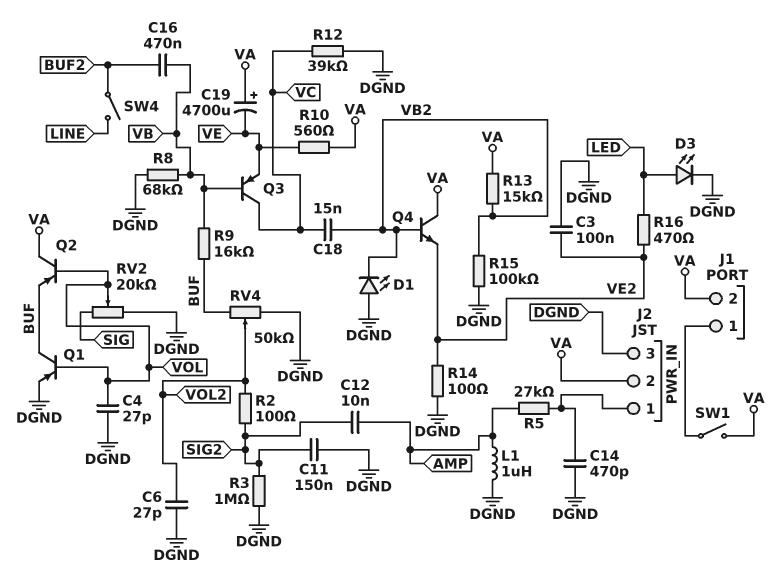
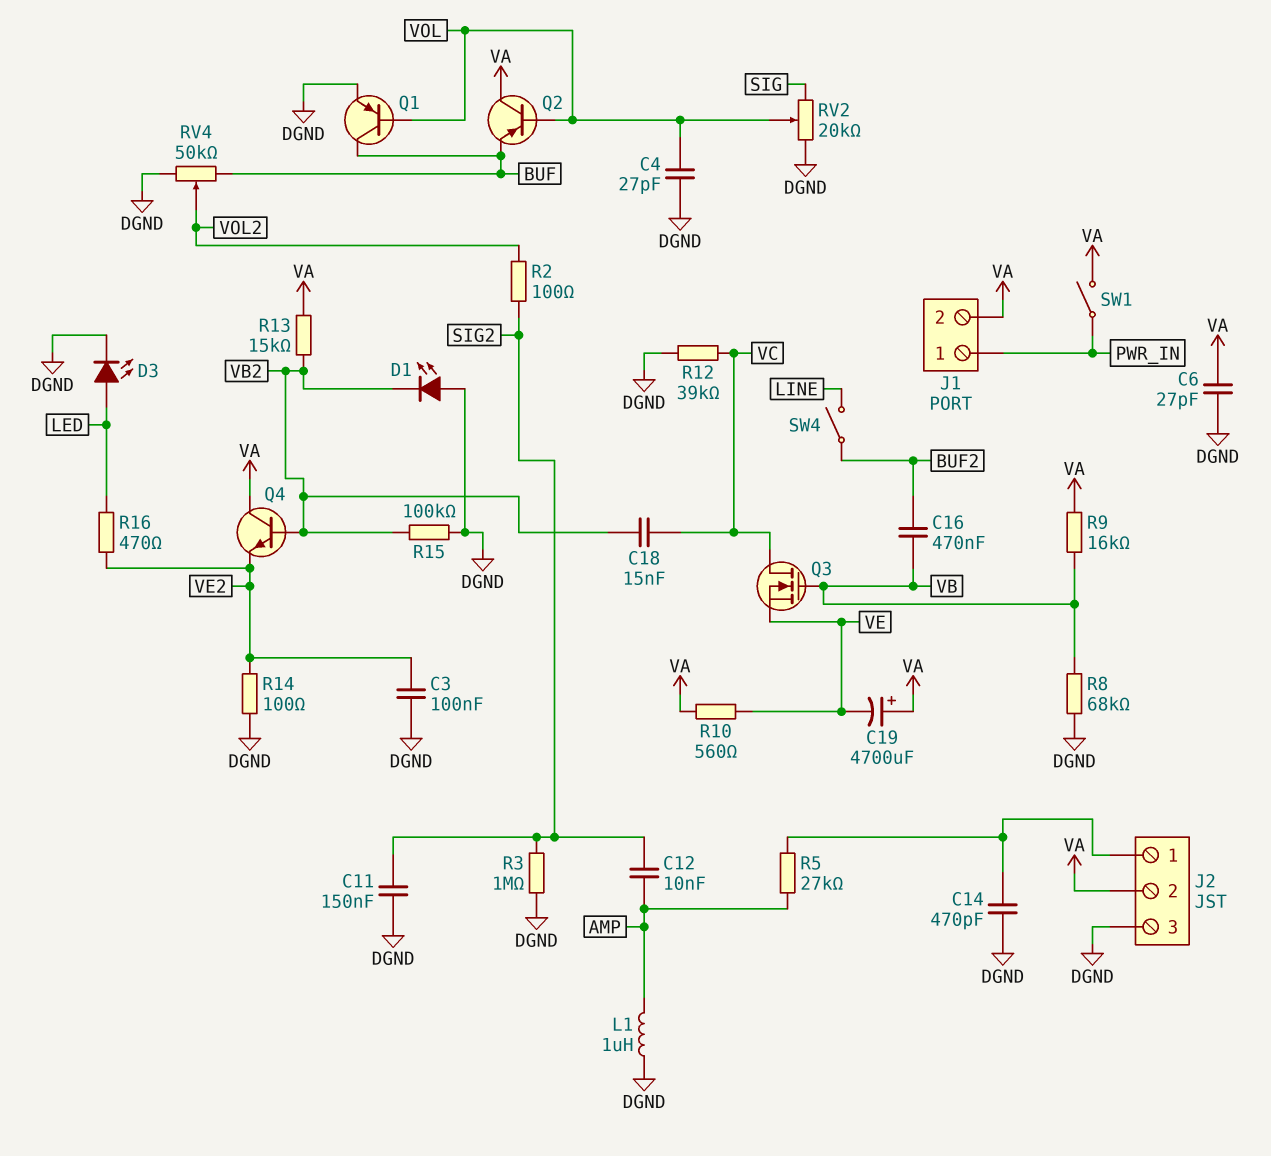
C6: 27pF (DGND, VOL2) -> 27pF (DGND, VA)
Q3: PNP (B VB, C VC, E VE) -> NMOS (G VB, D VC, S VE)
R9: 16k (BUF, VB) -> 16k (VA, VB)

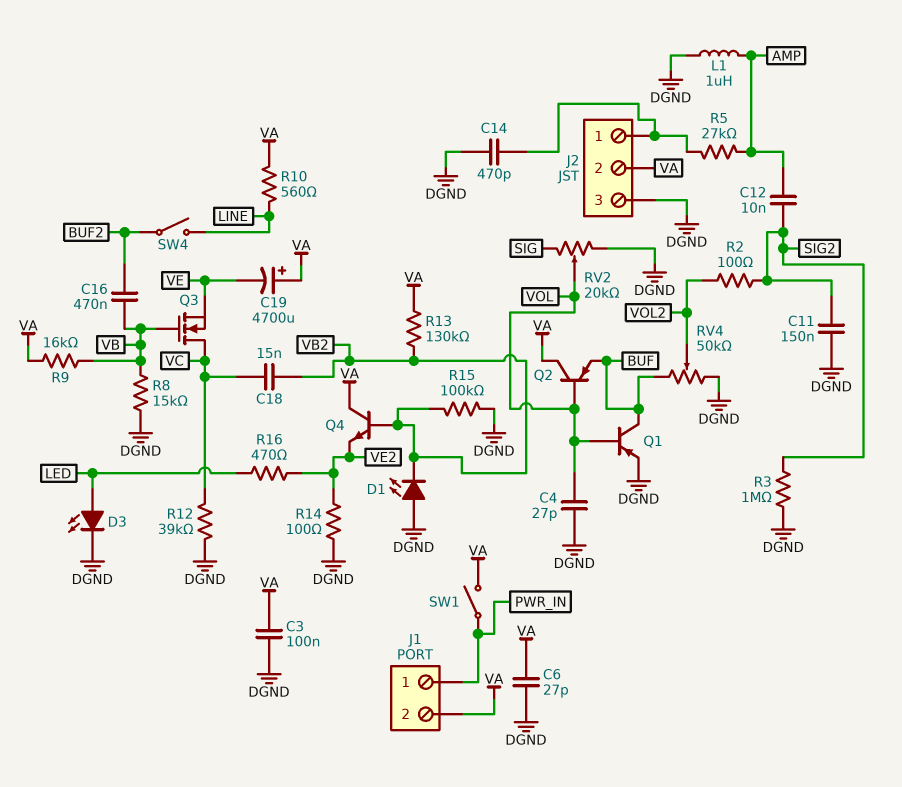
C3: 100nF (DGND, VE2) -> 100nF (DGND, VA)
R8: 68k (DGND, VB) -> 15k (DGND, VB)
R10: 560 (VA, VE) -> 560 (LINE, VA)
R13: 15k (VA, VB2) -> 130k (VA, VB2)

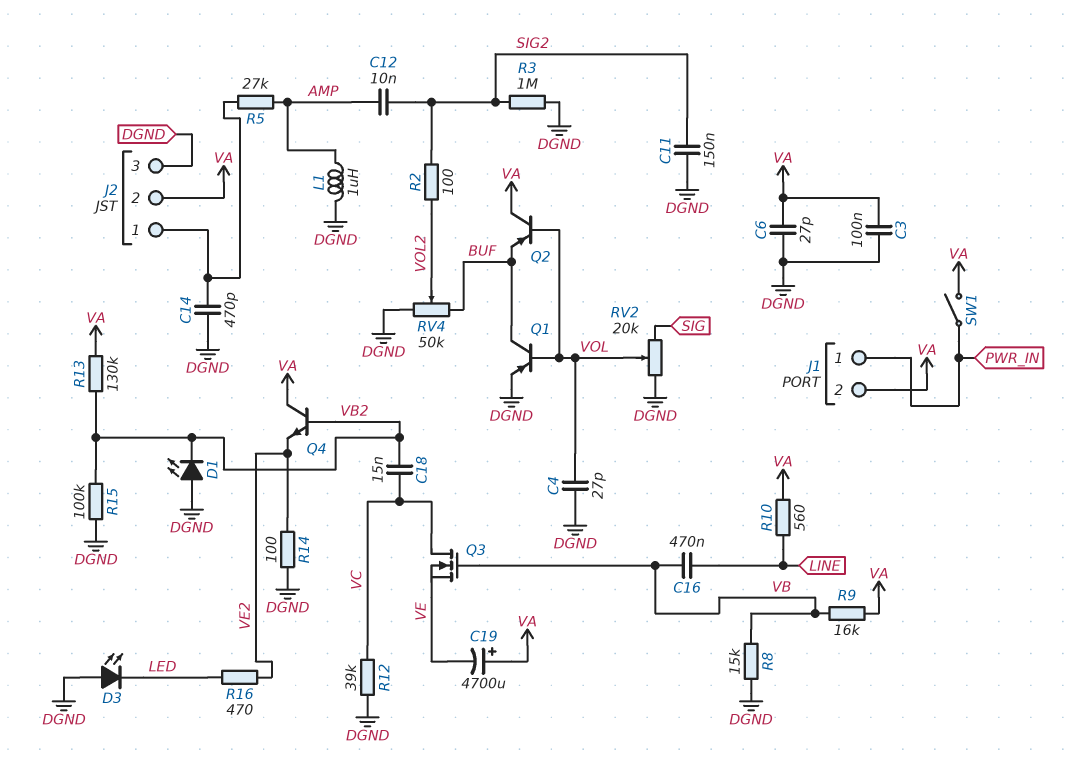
C16: 470nF (BUF2, VB) -> 470nF (LINE, VB)
D3: LED (A LED, K DGND) -> LED (A DGND, K LED)
SW4: switch (BUF2, LINE) -> none

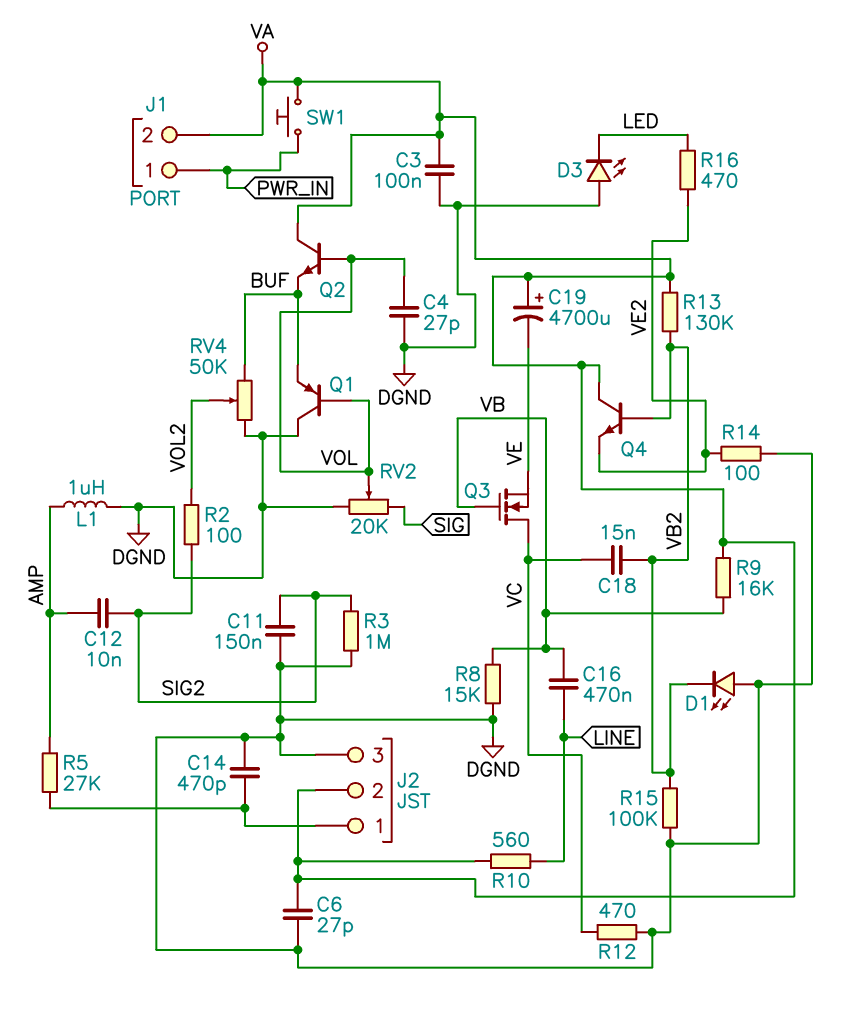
Q1: PNP (B VOL, C BUF, E DGND) -> PNP (B VOL, C DGND, E BUF)
Q2: PNP (B VOL, C VA, E BUF) -> NPN (B VOL, C VA, E BUF)
R12: 39k (DGND, VC) -> 470 (DGND, VC)
SW1: switch (PWR_IN, VA) -> button (PWR_IN, VA)

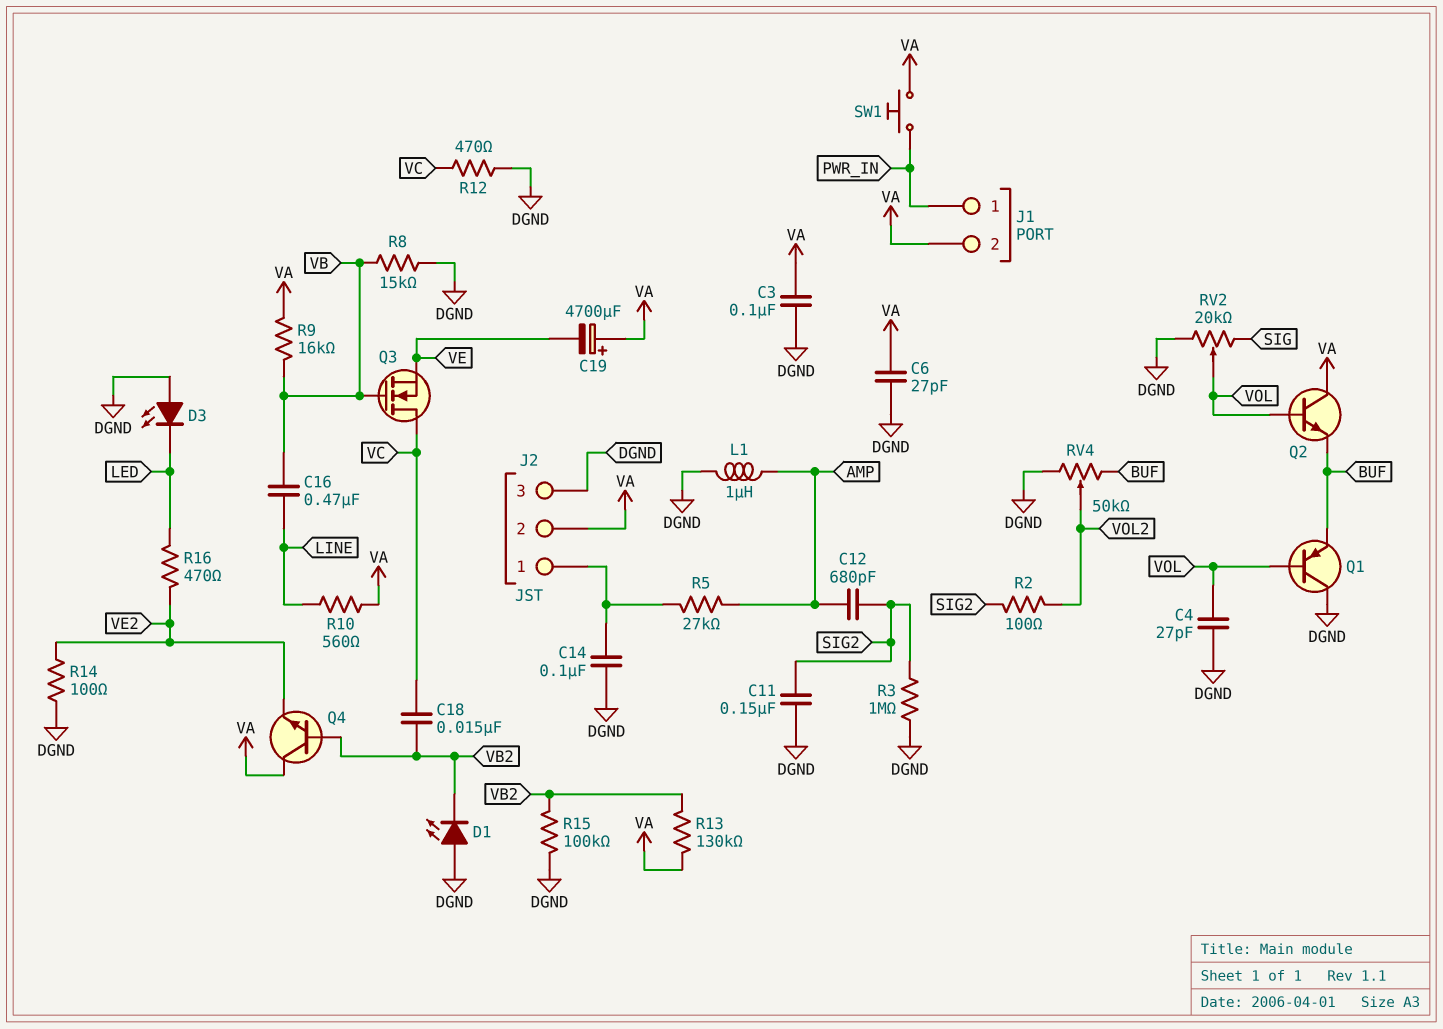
C12: 10nF (AMP, SIG2) -> 680pF (AMP, SIG2)
C14: 470pF (DGND, J2/1) -> 100nF (DGND, J2/1)

